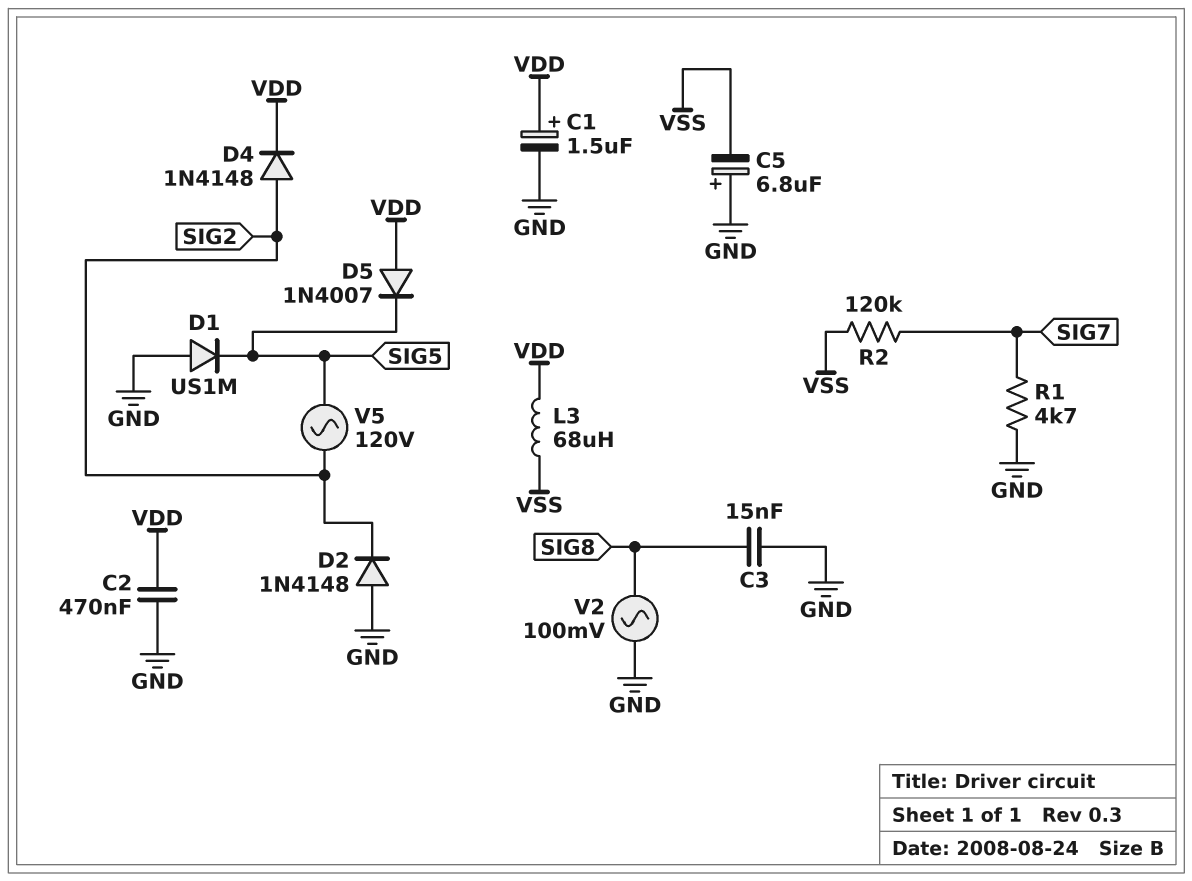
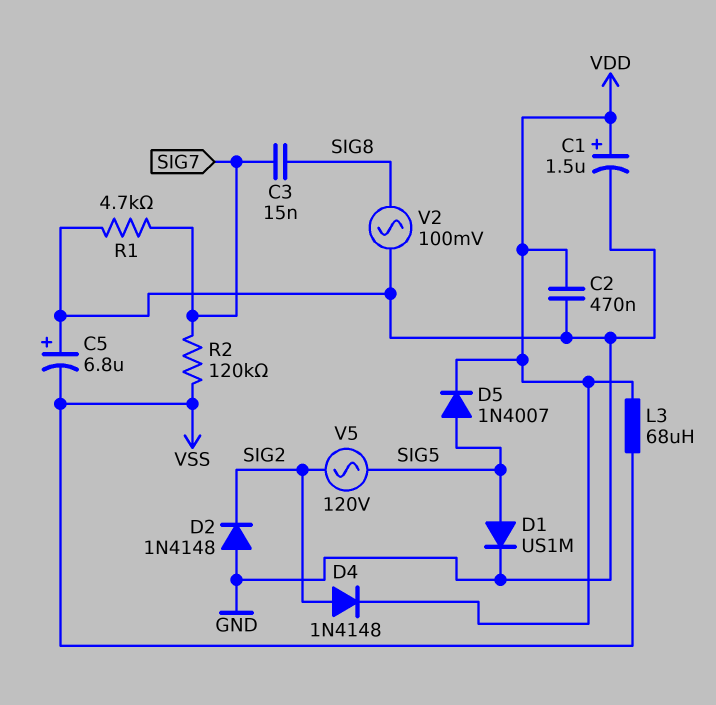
C3: 15nF (GND, SIG8) -> 15nF (SIG7, SIG8)
D1: diode US1M (A GND, K SIG5) -> diode US1M (A SIG5, K GND)
D5: diode 1N4007 (A VDD, K SIG5) -> diode 1N4007 (A SIG5, K VDD)

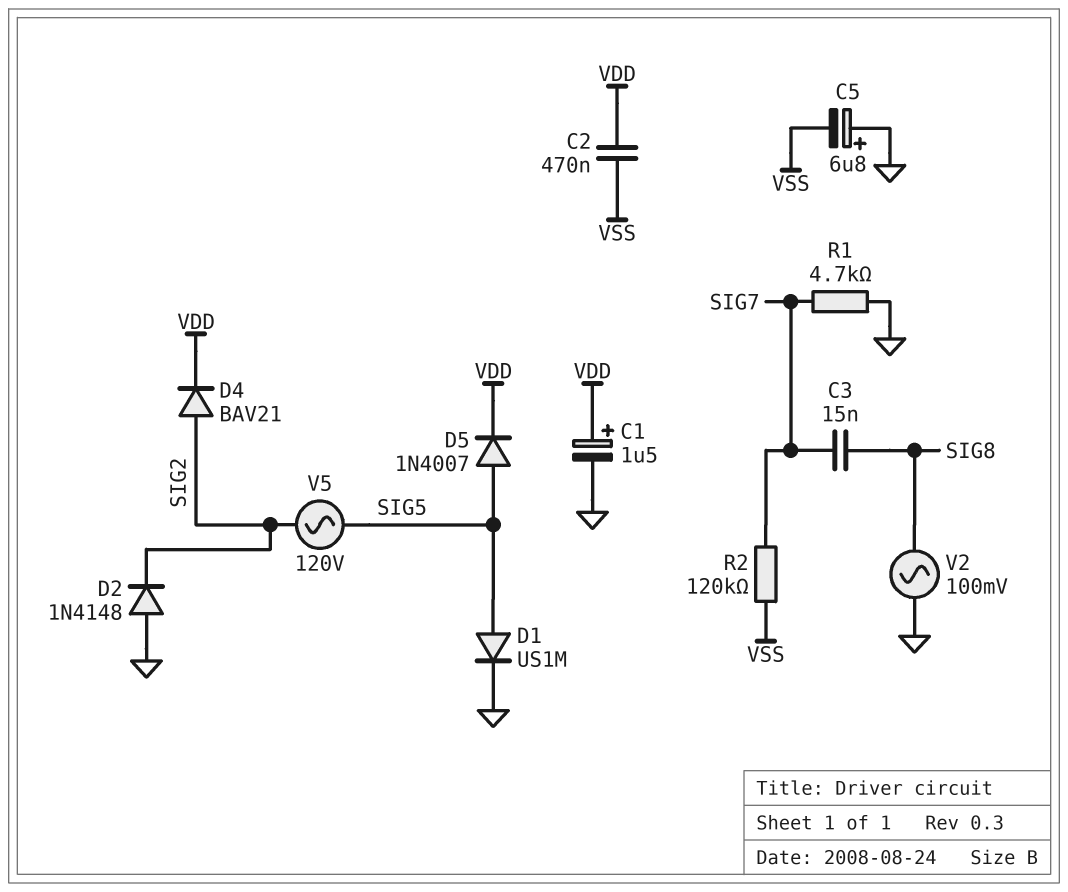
C2: 470nF (GND, VDD) -> 470nF (VDD, VSS)
D4: diode 1N4148 (A SIG2, K VDD) -> diode BAV21 (A SIG2, K VDD)
L3: 68uH (VDD, VSS) -> none

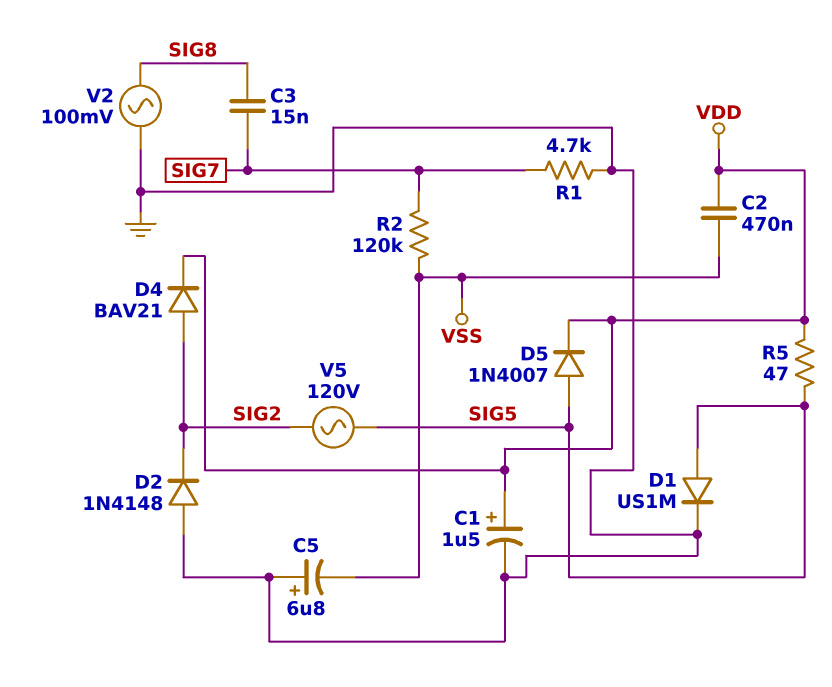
R5: none -> 47 (SIG5, VDD)

